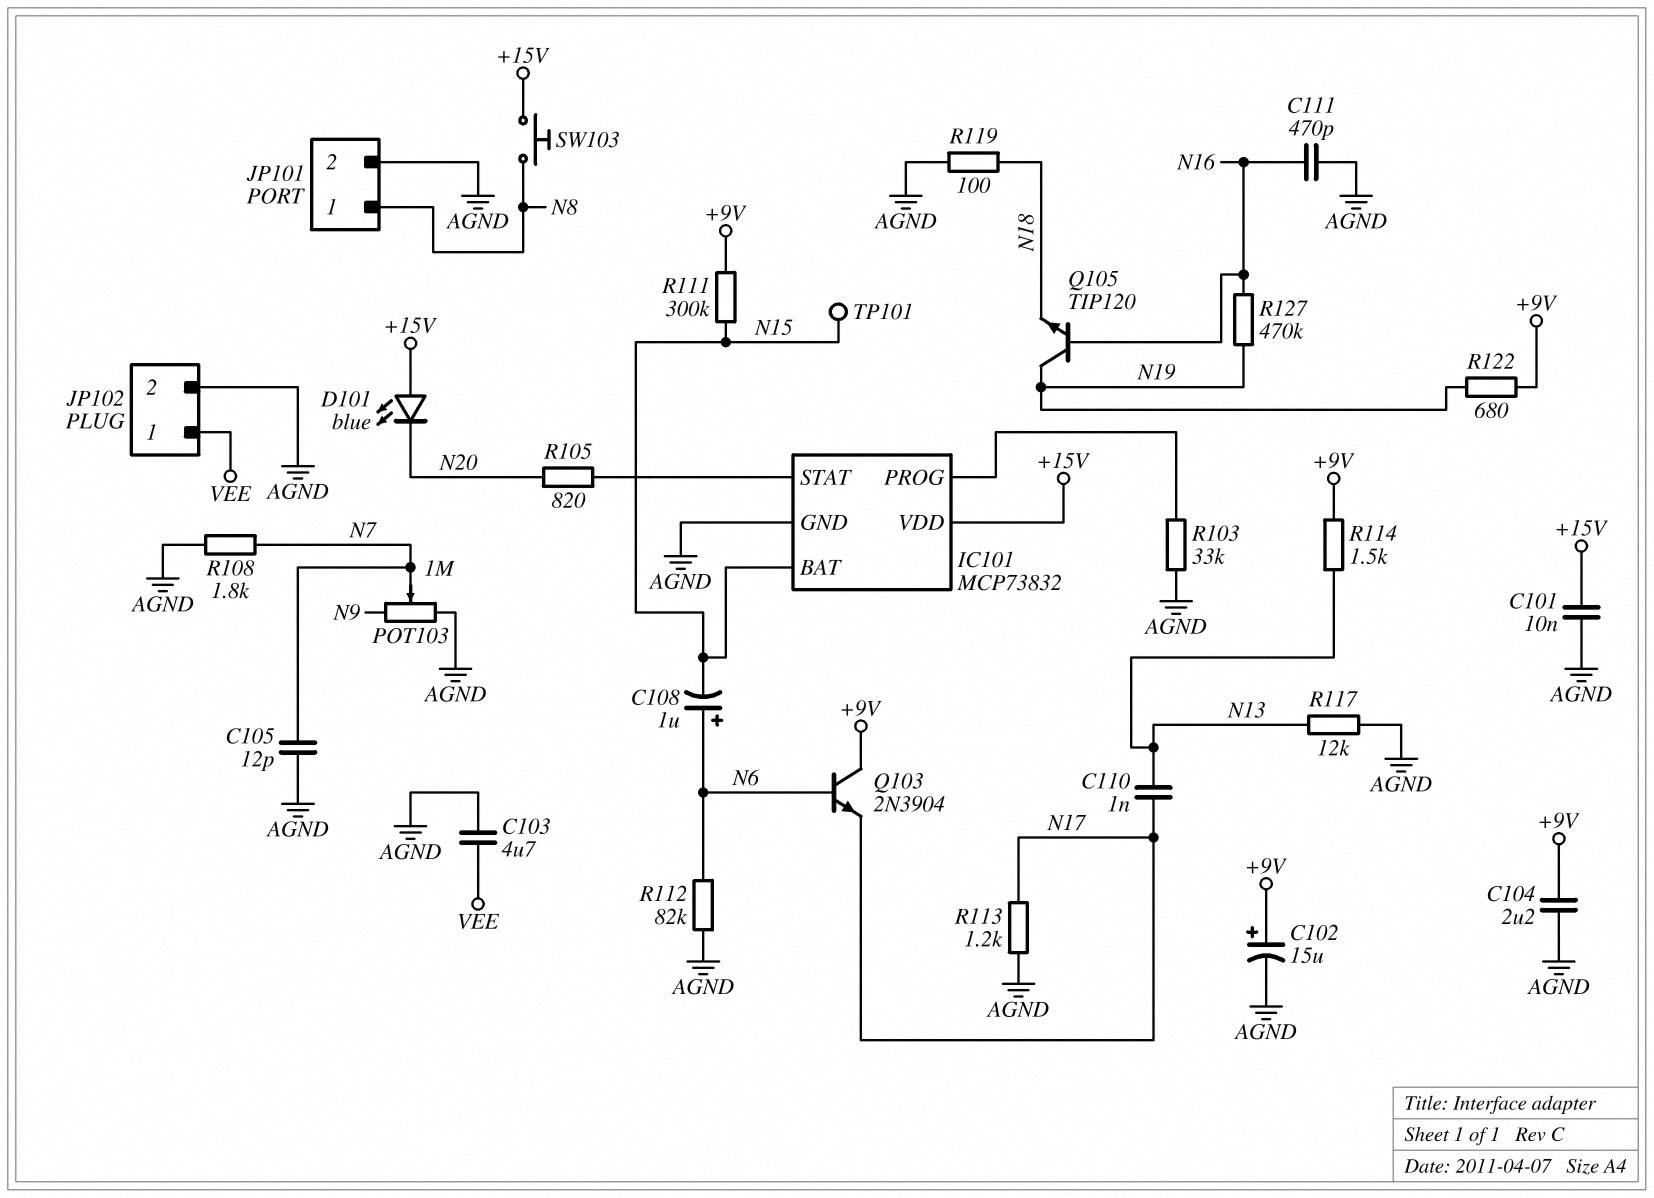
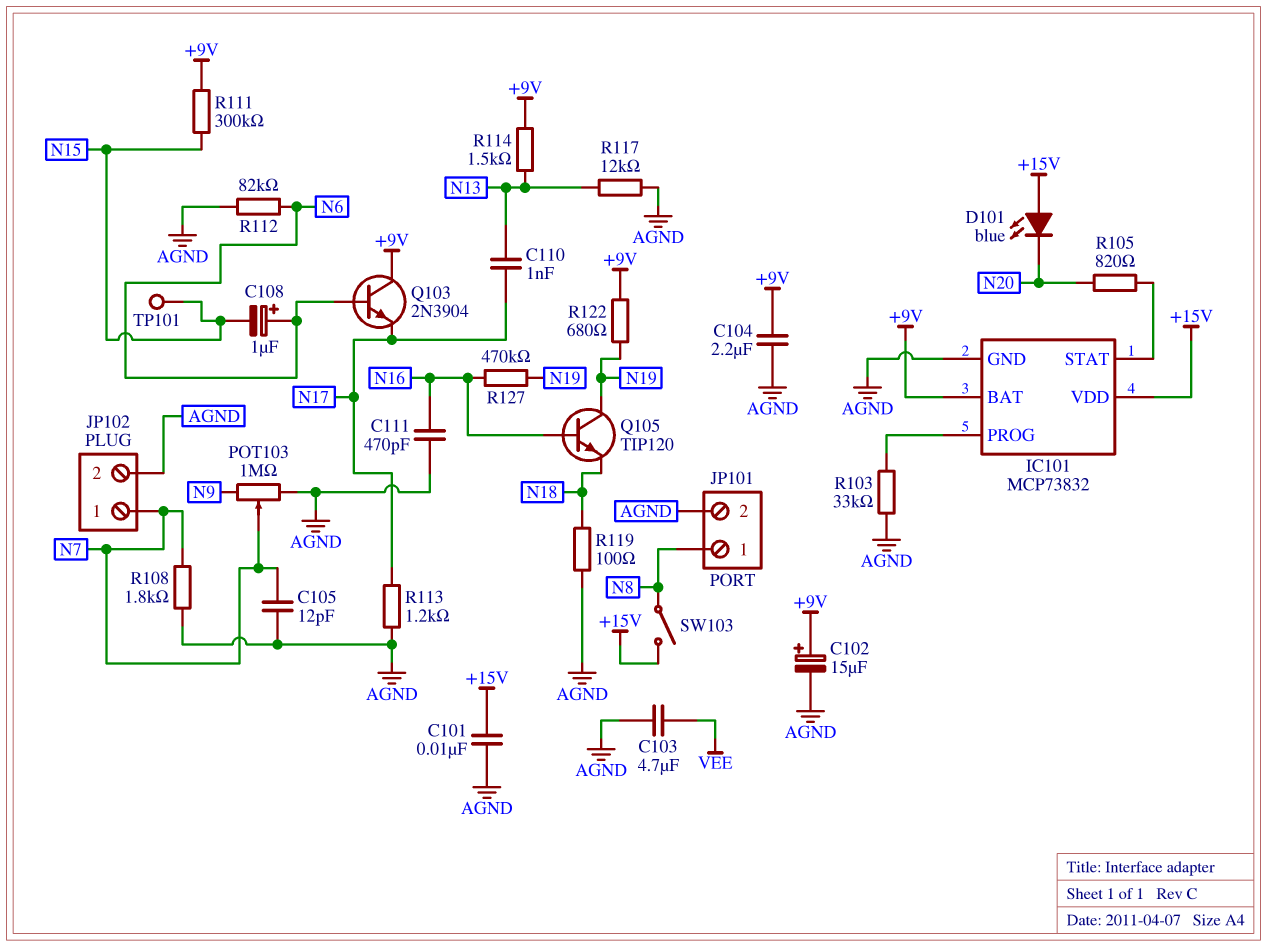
IC101 pin BAT: N15 -> +9V
JP102 pin 1: VEE -> N7
SW103: button (+15V, N8) -> switch (+15V, N8)

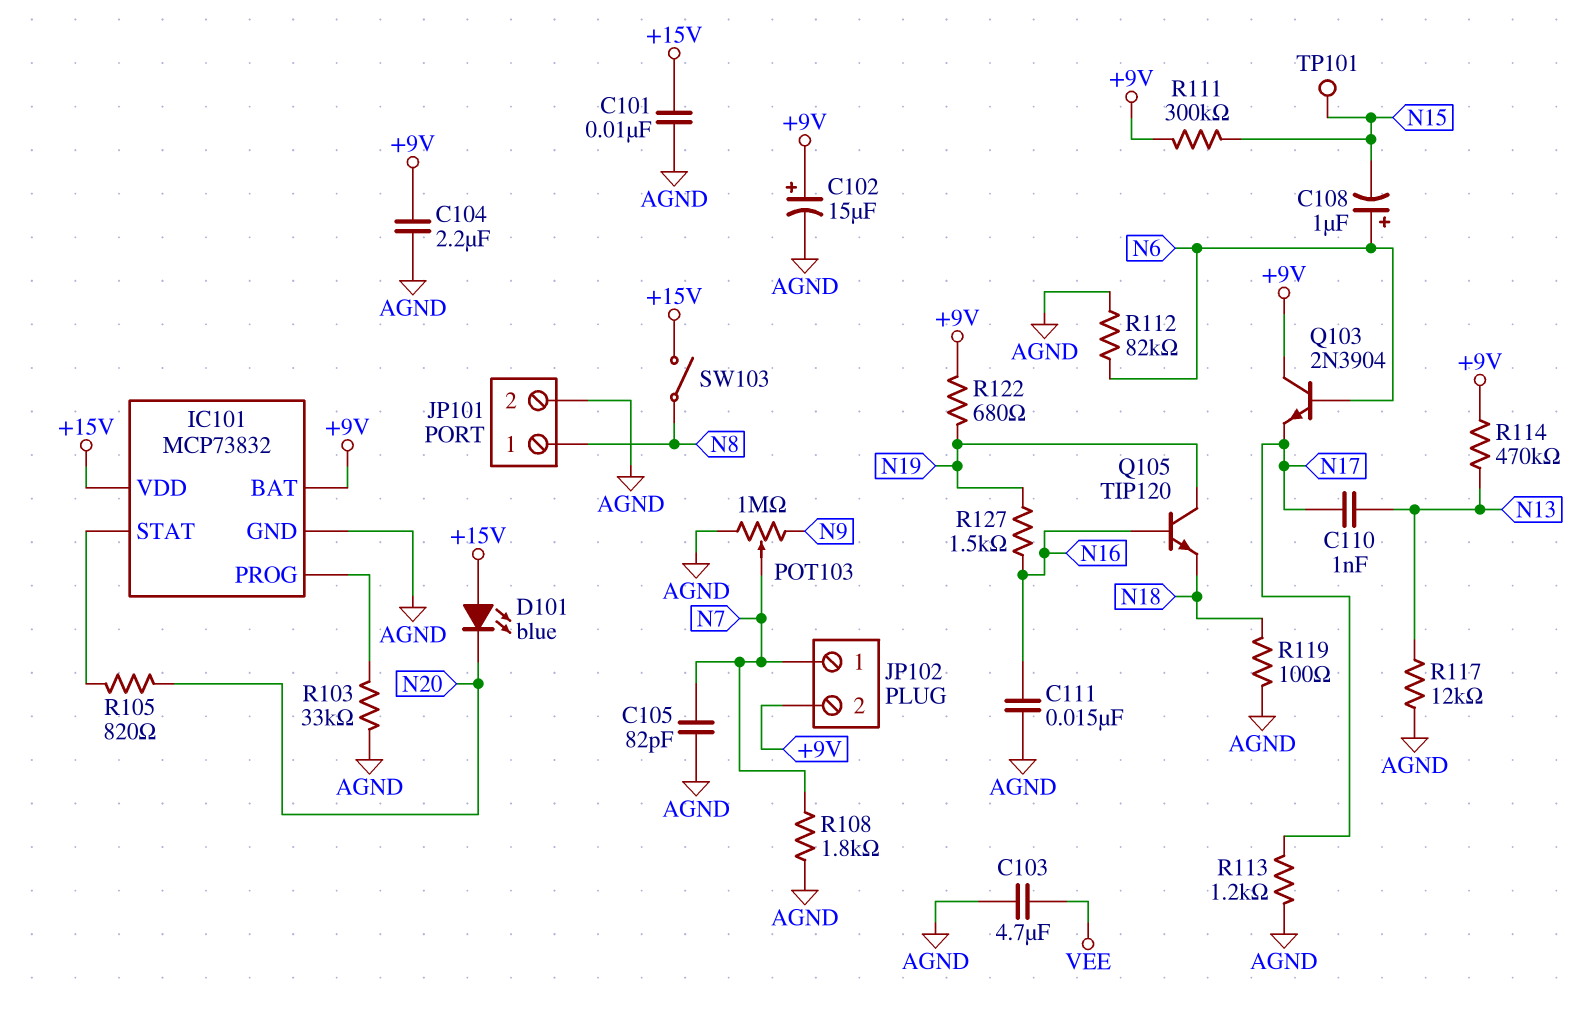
C105: 12pF (AGND, N7) -> 82pF (AGND, N7)
C111: 470pF (AGND, N16) -> 15nF (AGND, N16)
JP102 pin 2: AGND -> +9V
R114: 1.5k (+9V, N13) -> 470k (+9V, N13)
R127: 470k (N16, N19) -> 1.5k (N16, N19)

